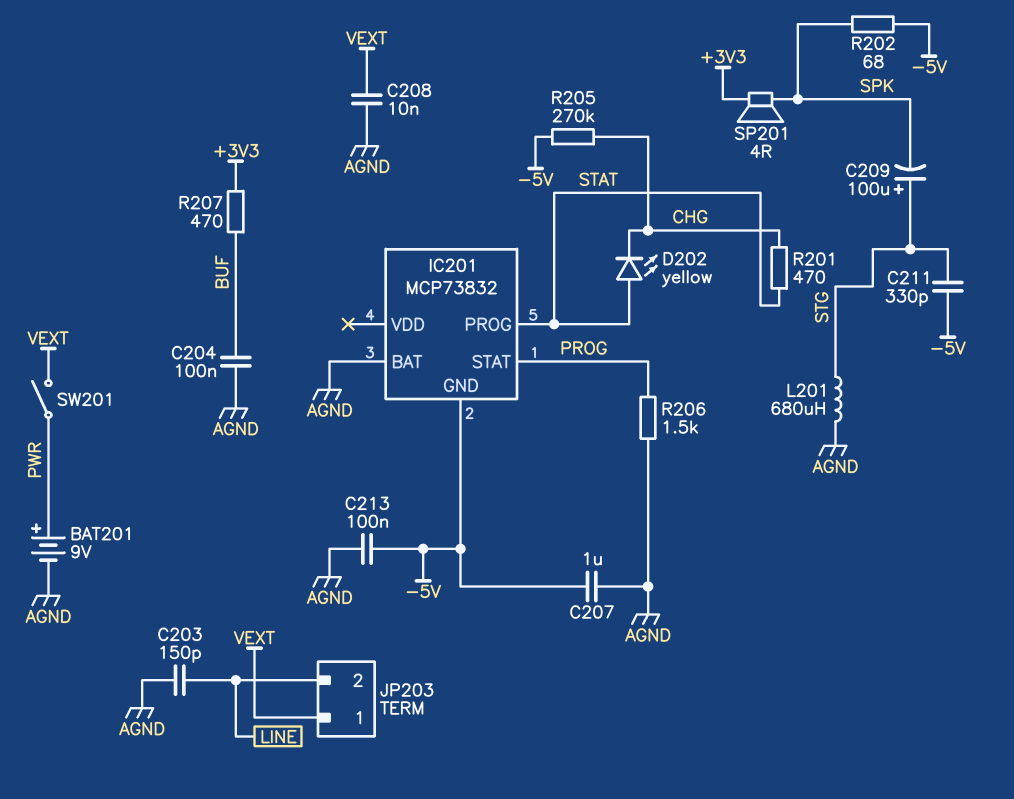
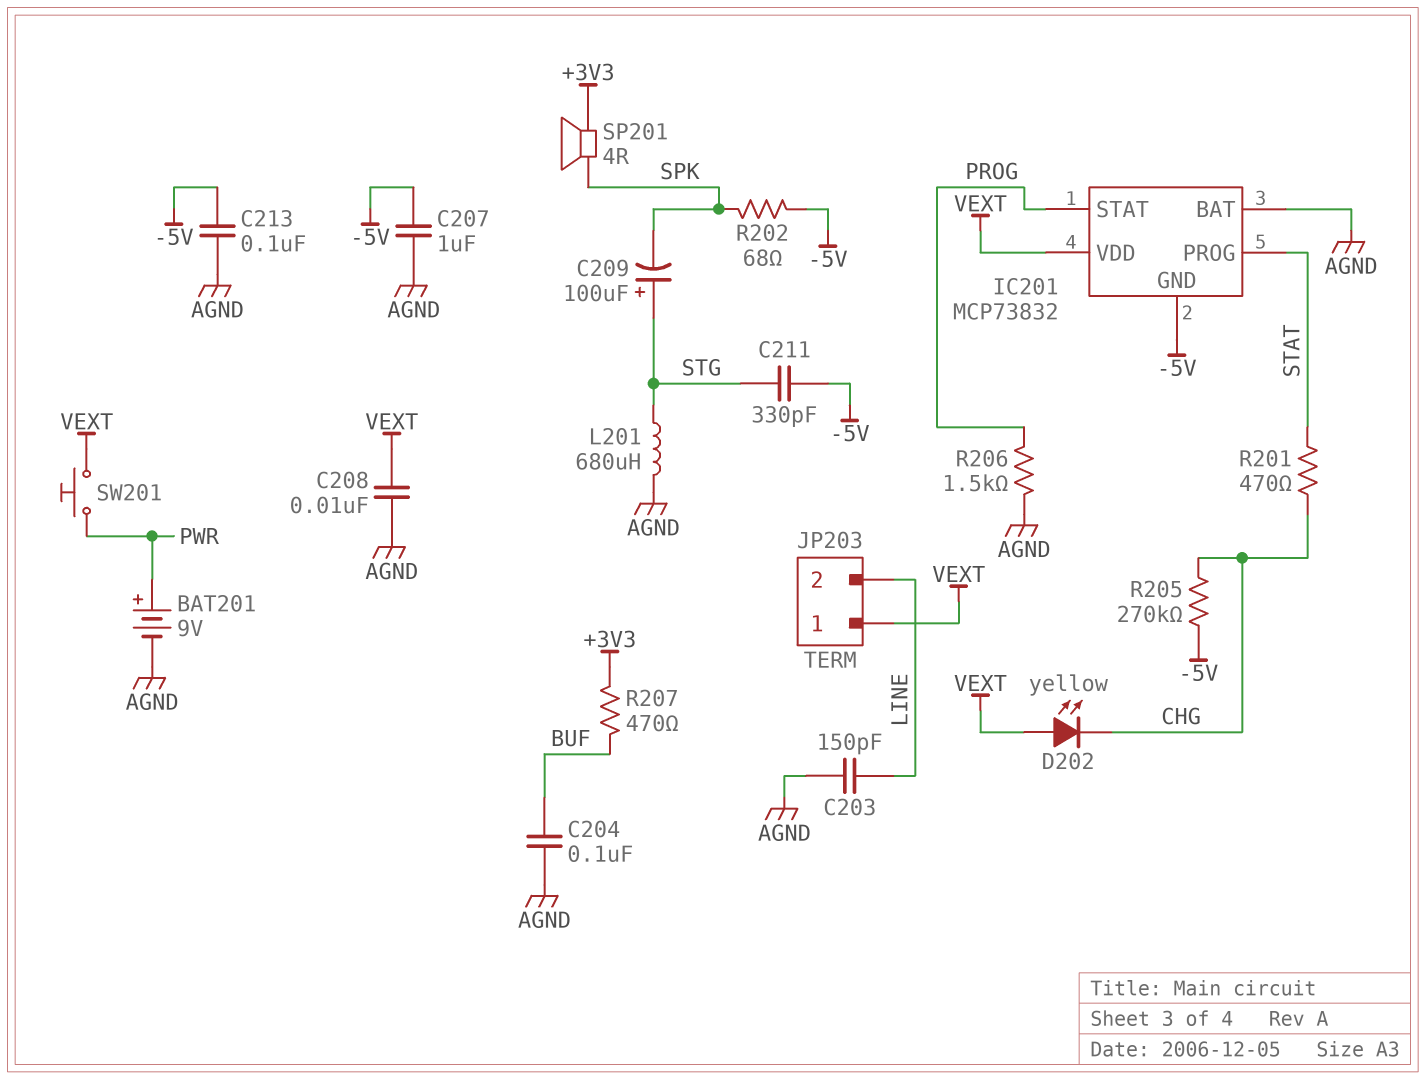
D202: LED yellow (A STAT, K CHG) -> LED yellow (A VEXT, K CHG)
IC201 pin VDD: none -> VEXT
SW201: switch (PWR, VEXT) -> button (PWR, VEXT)

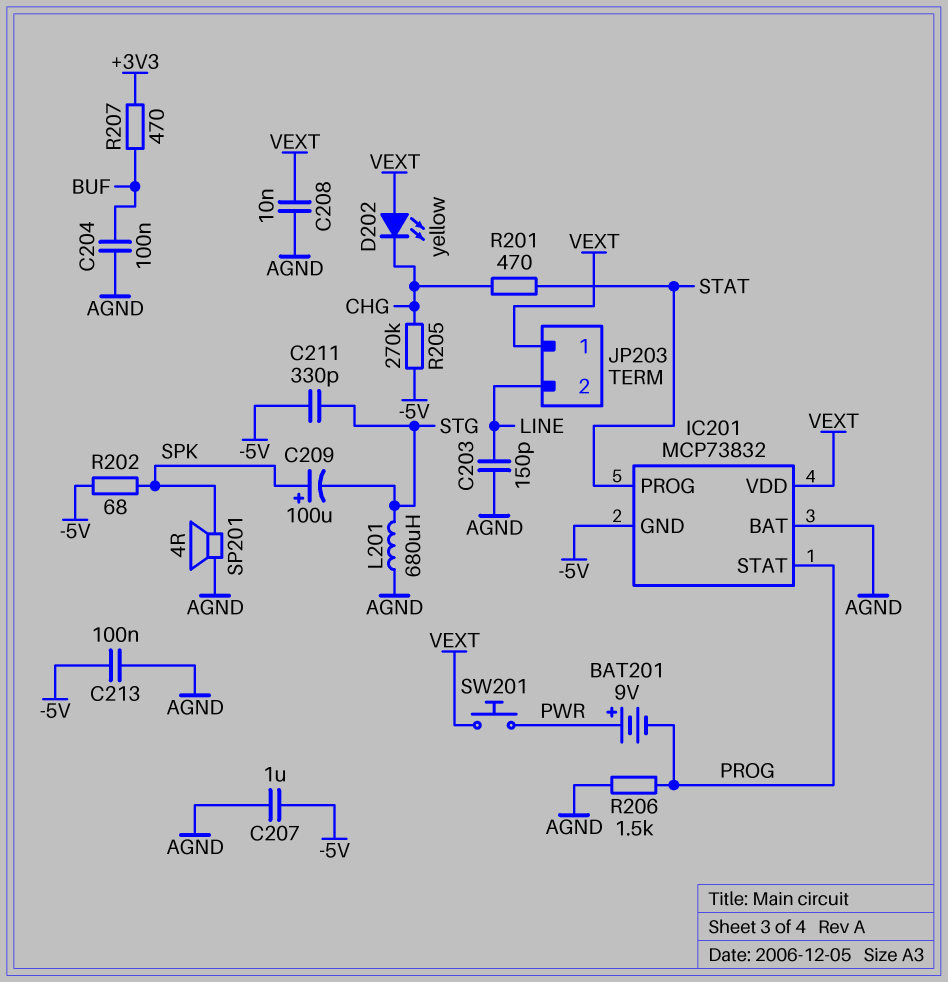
BAT201: 9V (plus PWR, minus AGND) -> 9V (plus PWR, minus PROG)
C209: 100uF (plus STG, minus SPK) -> 100uF (plus SPK, minus STG)
SP201: speaker 4R (+3V3, SPK) -> speaker 4R (AGND, SPK)

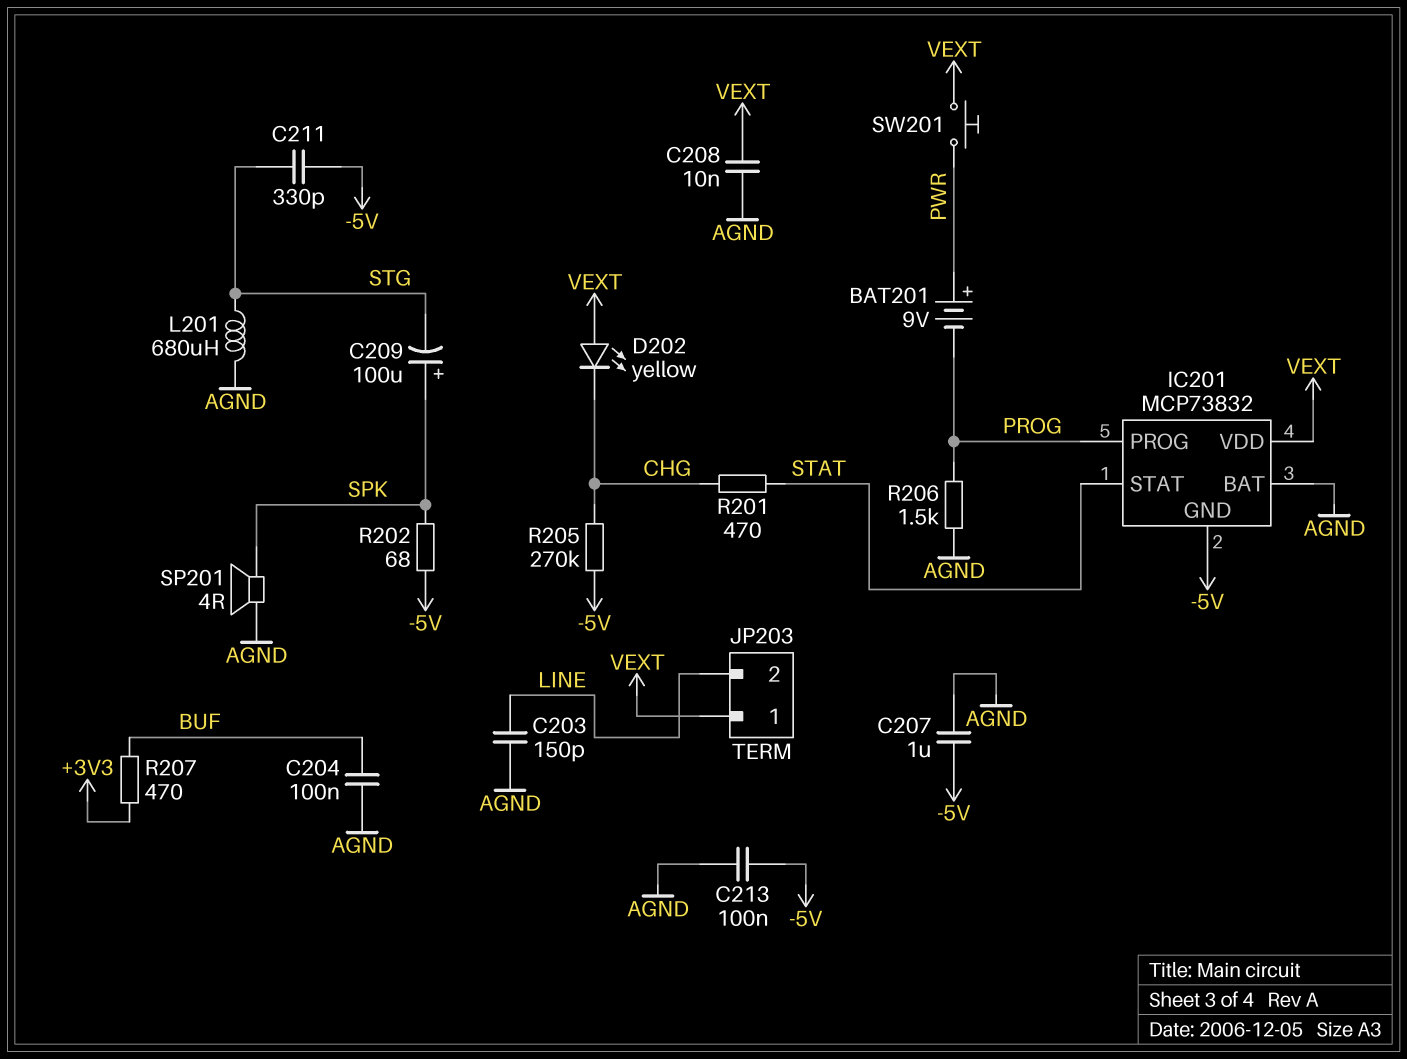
IC201 pin PROG: STAT -> PROG
IC201 pin STAT: PROG -> STAT

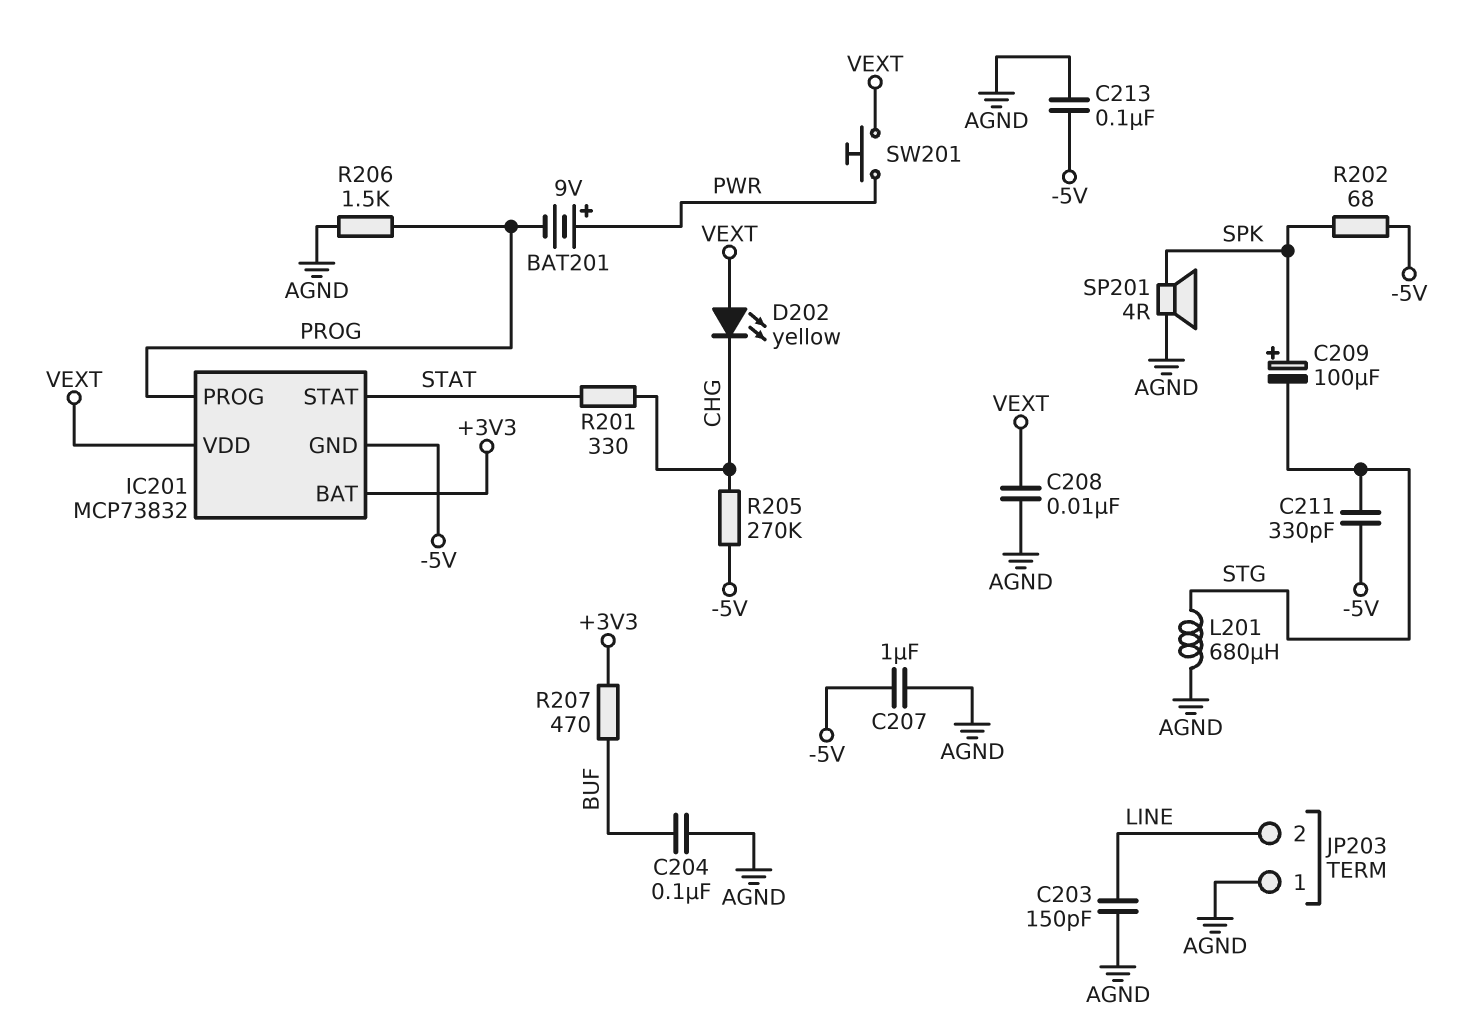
IC201 pin BAT: AGND -> +3V3
JP203 pin 1: VEXT -> AGND
R201: 470 (CHG, STAT) -> 330 (CHG, STAT)

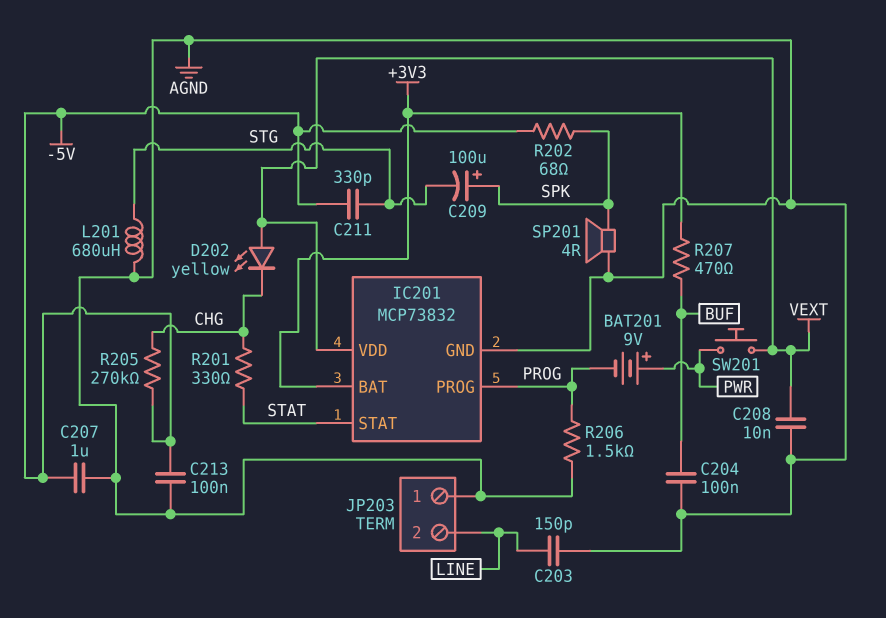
IC201 pin GND: -5V -> AGND

